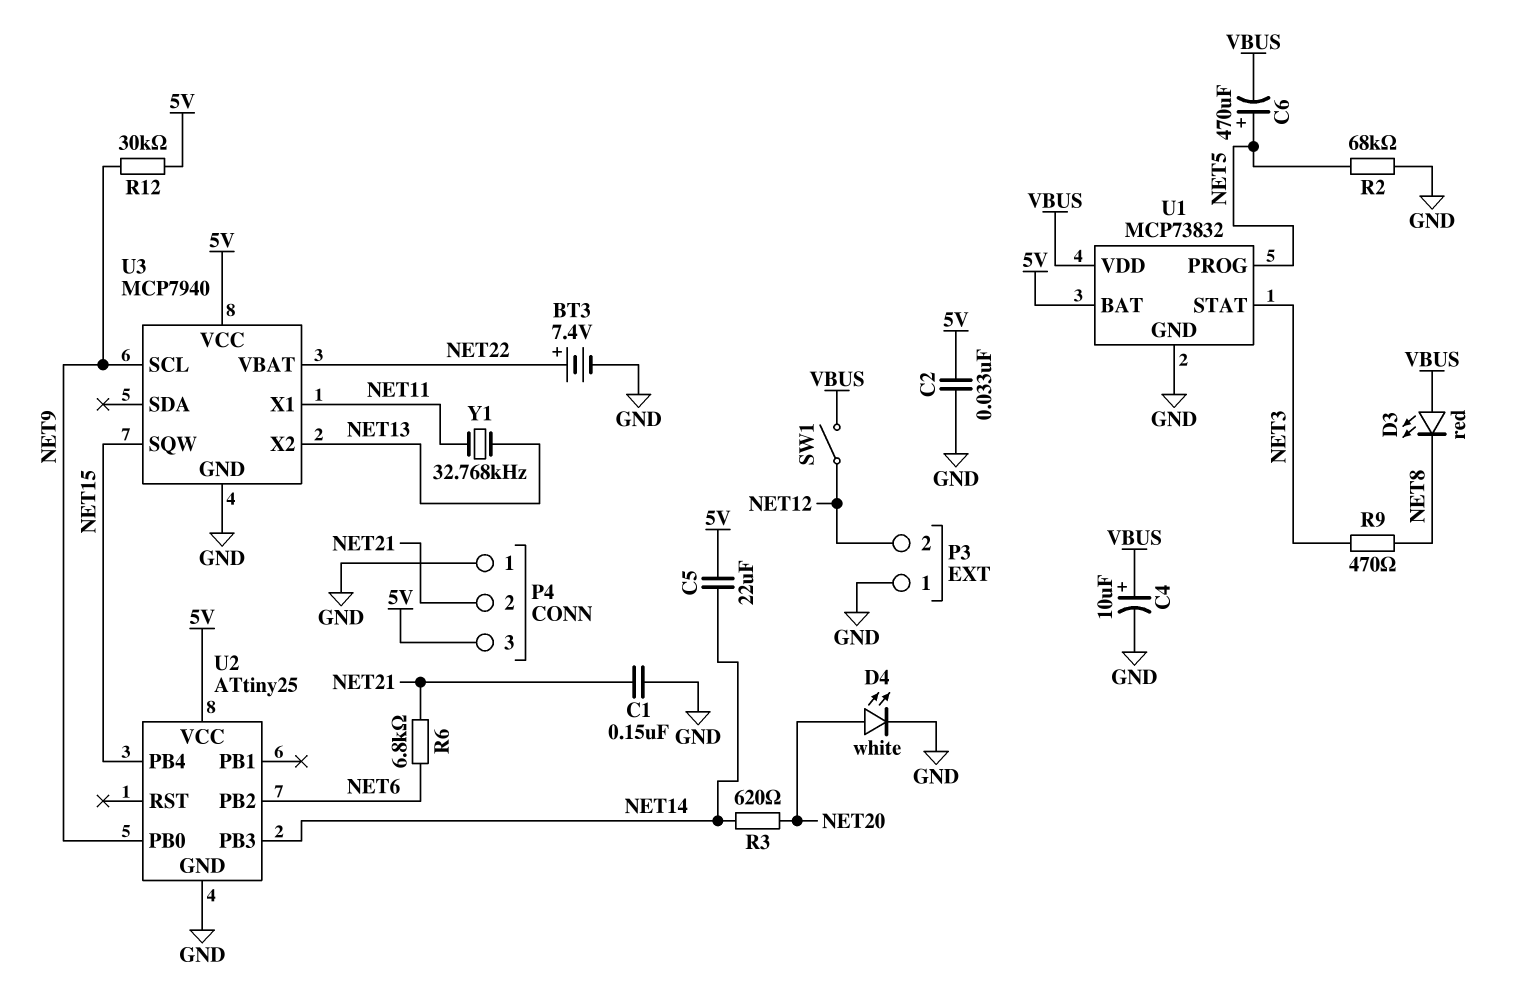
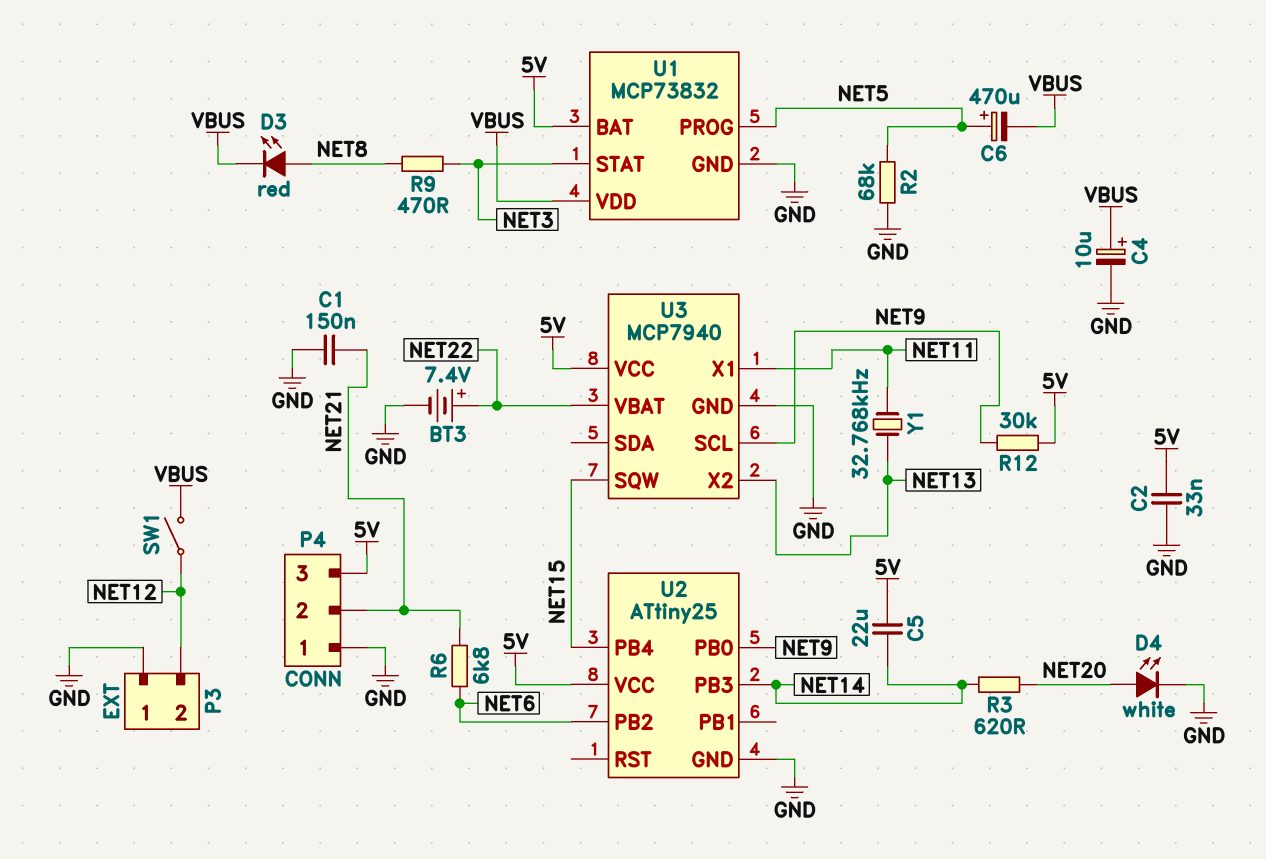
D3: LED red (A VBUS, K NET8) -> LED red (A NET8, K VBUS)

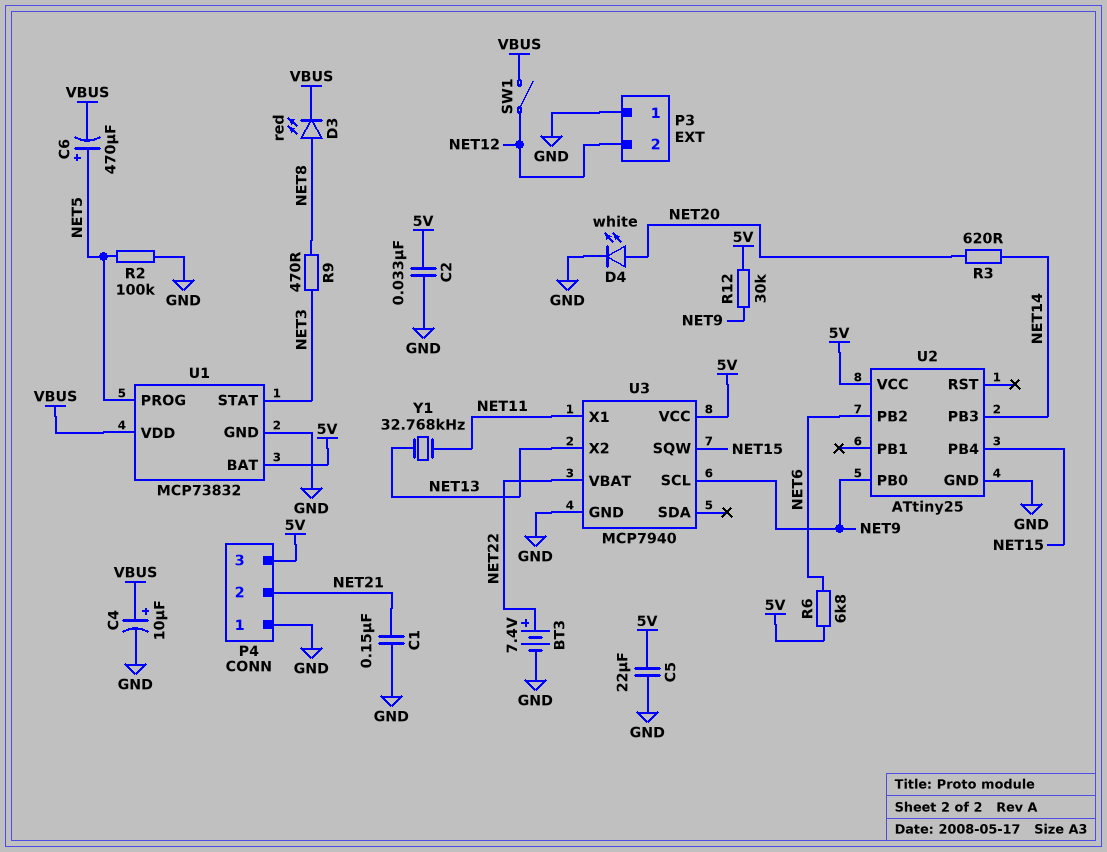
C5: 22uF (5V, NET14) -> 22uF (5V, GND)
R2: 68k (GND, NET5) -> 100k (GND, NET5)
R6: 6.8k (NET6, NET21) -> 6.8k (5V, NET6)

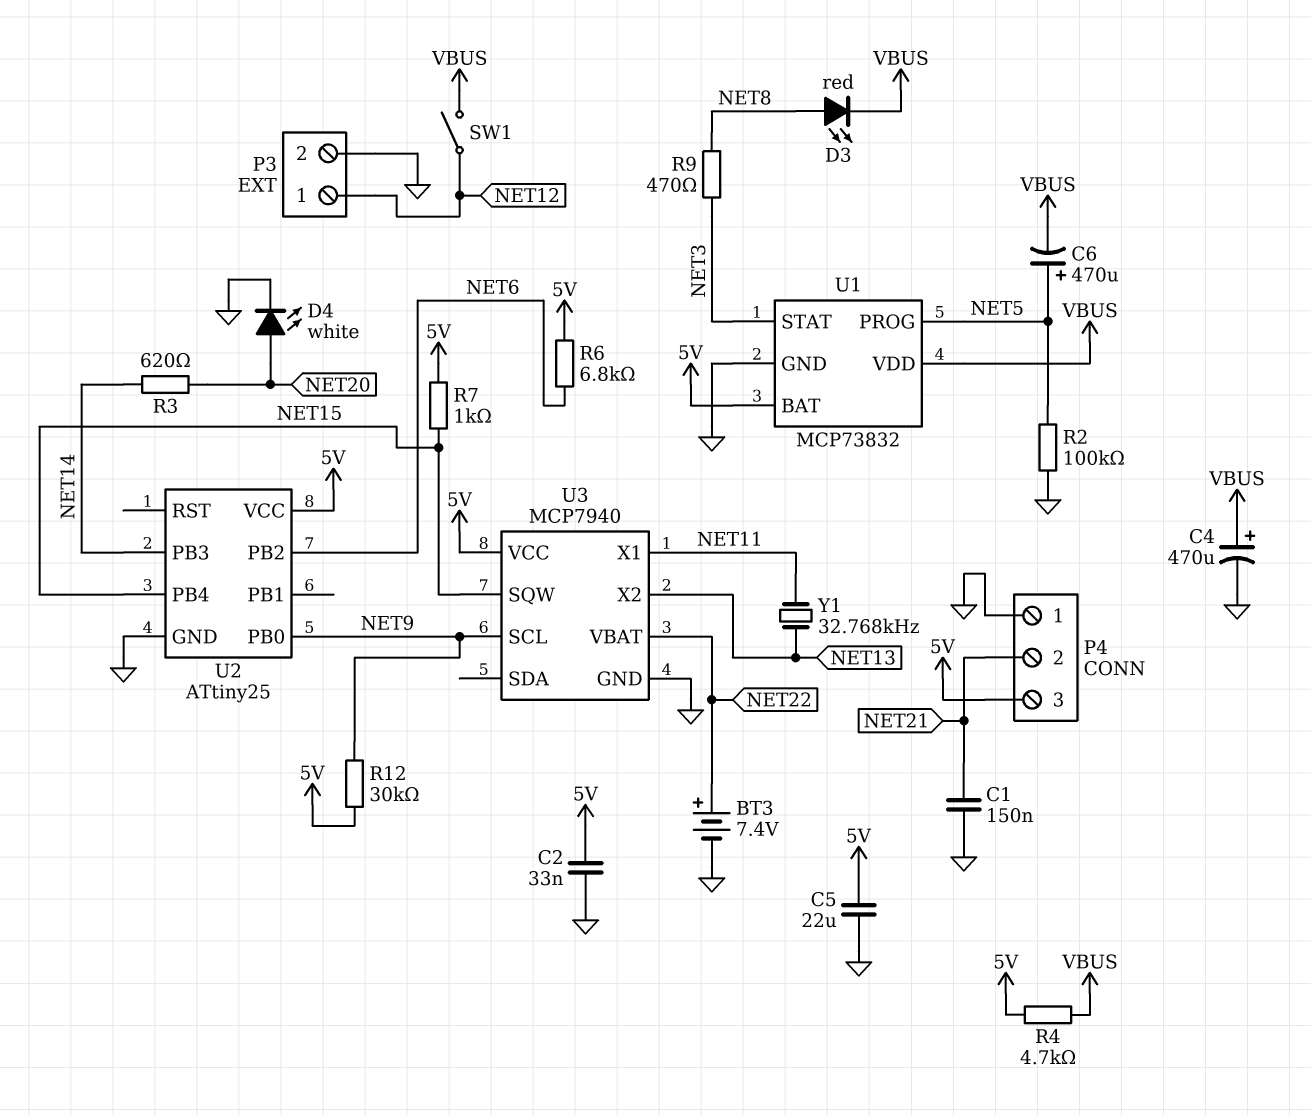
C4: 10uF (plus VBUS, minus GND) -> 470uF (plus VBUS, minus GND)
P3 pin 1: GND -> NET12
P3 pin 2: NET12 -> GND
R4: none -> 4.7k (5V, VBUS)
R7: none -> 1k (5V, NET15)

